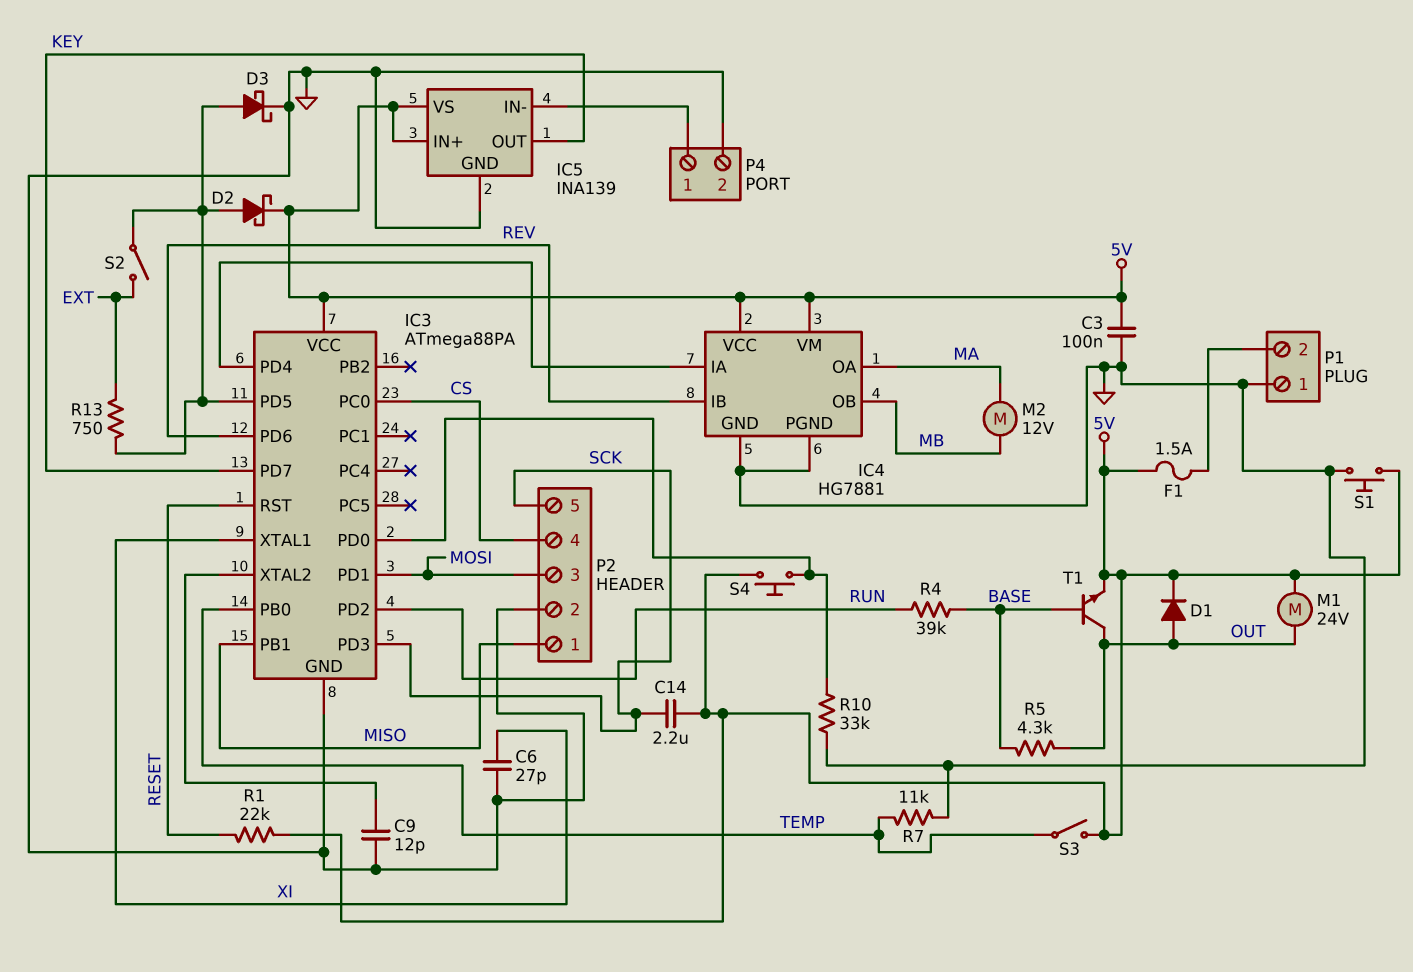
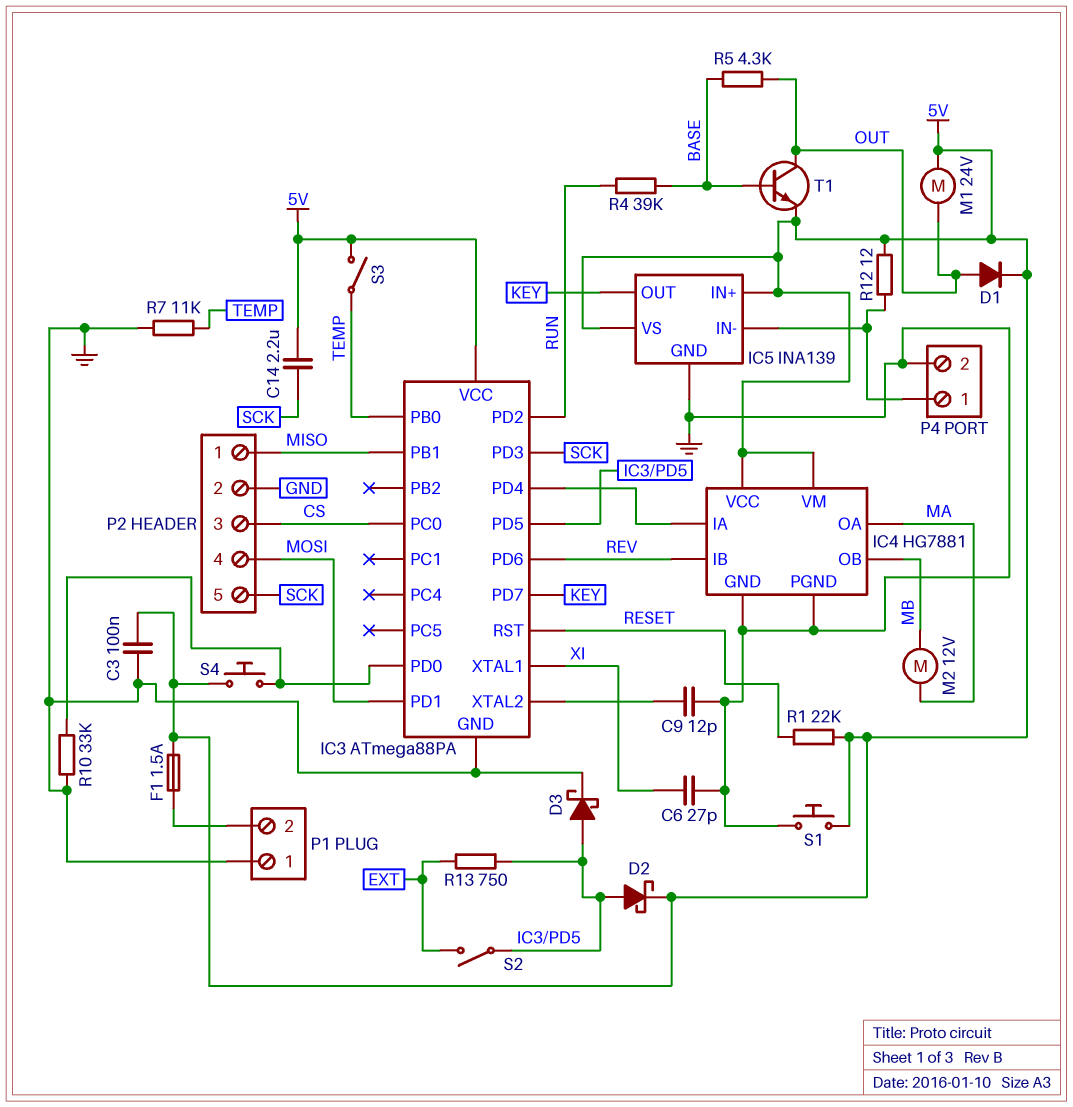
P2 pin 3: MOSI -> CS
P2 pin 4: CS -> MOSI
R12: none -> 12 (5V, IC5/IN-)

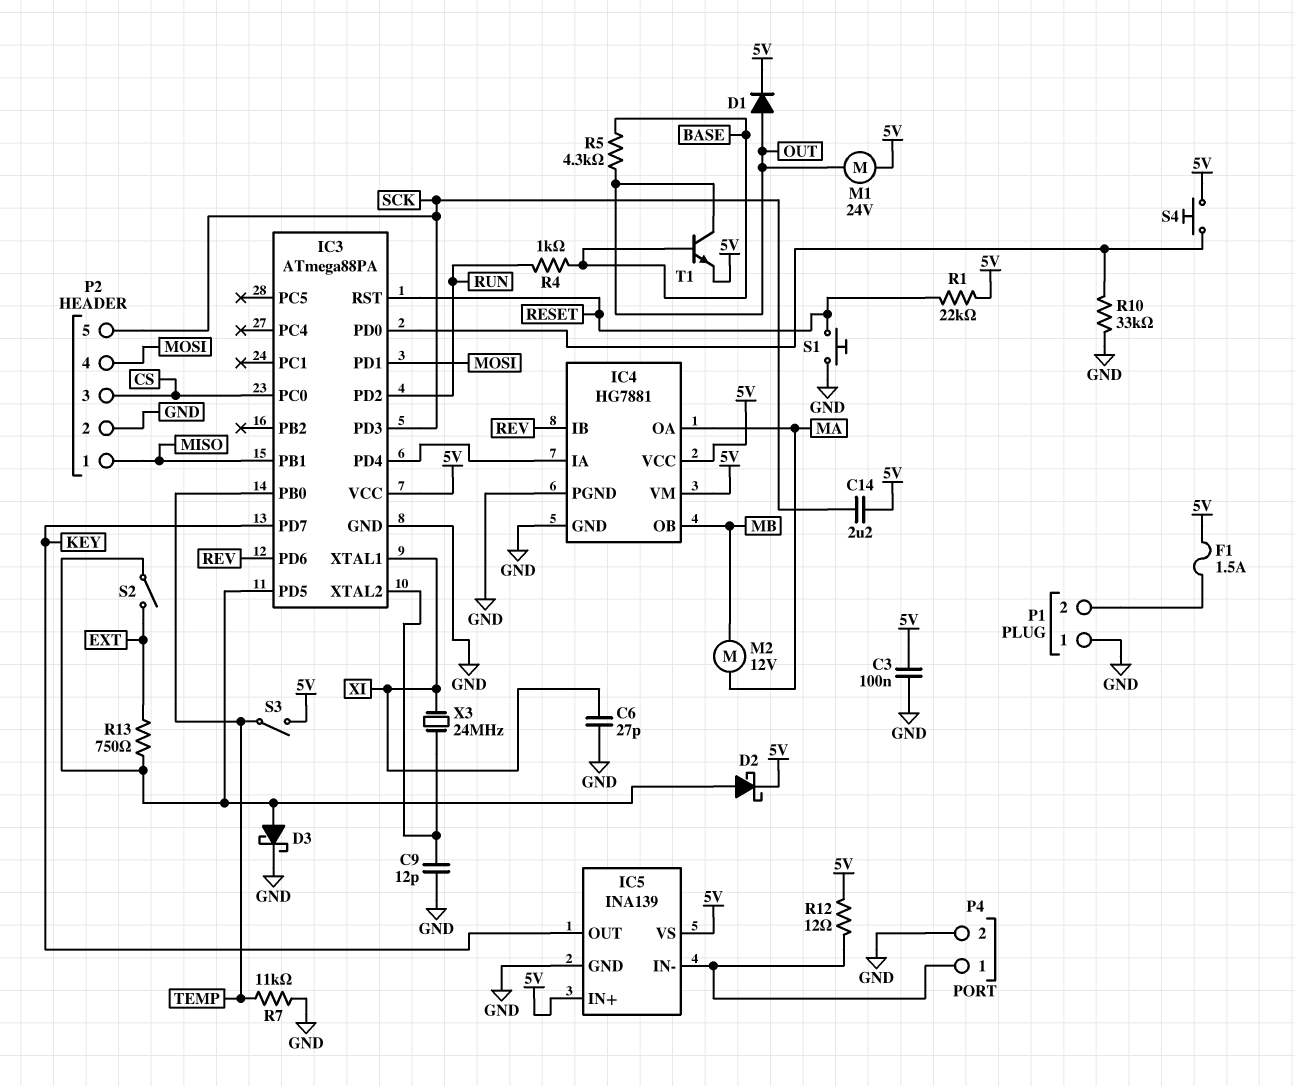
R4: 39k (BASE, RUN) -> 1k (BASE, RUN)
S1: button (5V, GND) -> button (GND, RESET)
X3: none -> 24MHz (IC3/XTAL2, XI)

